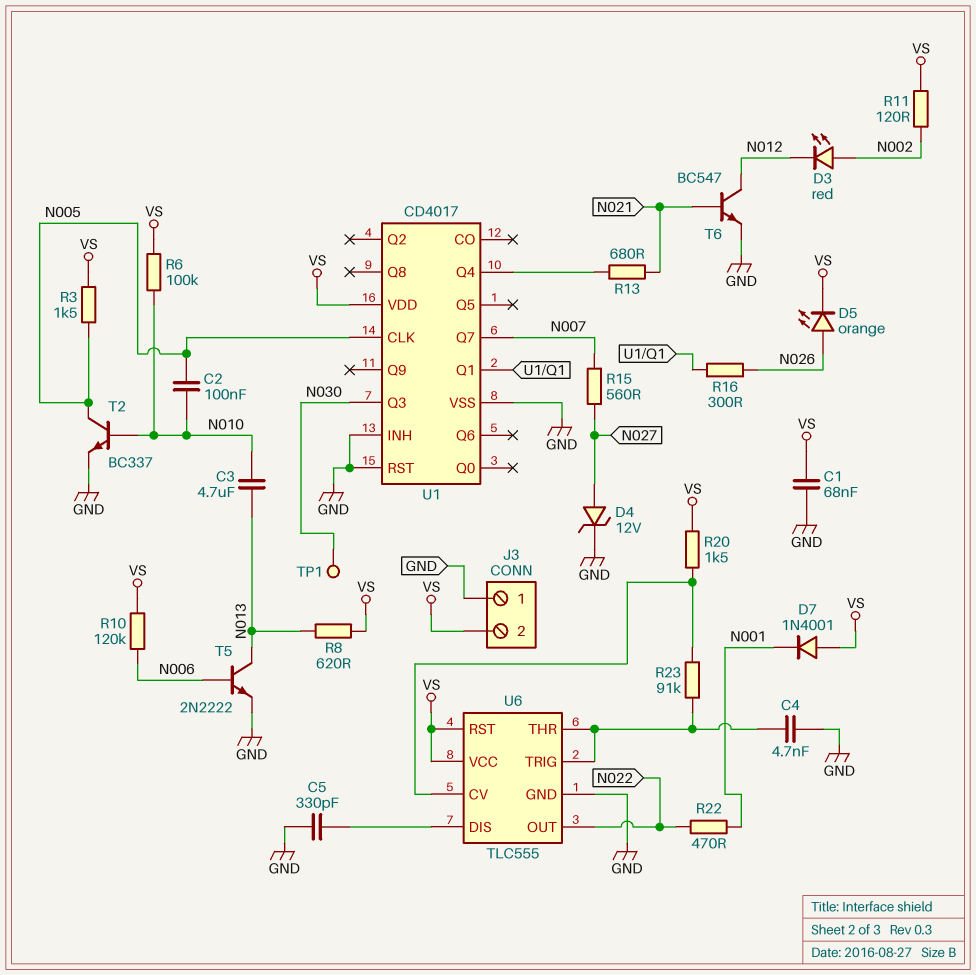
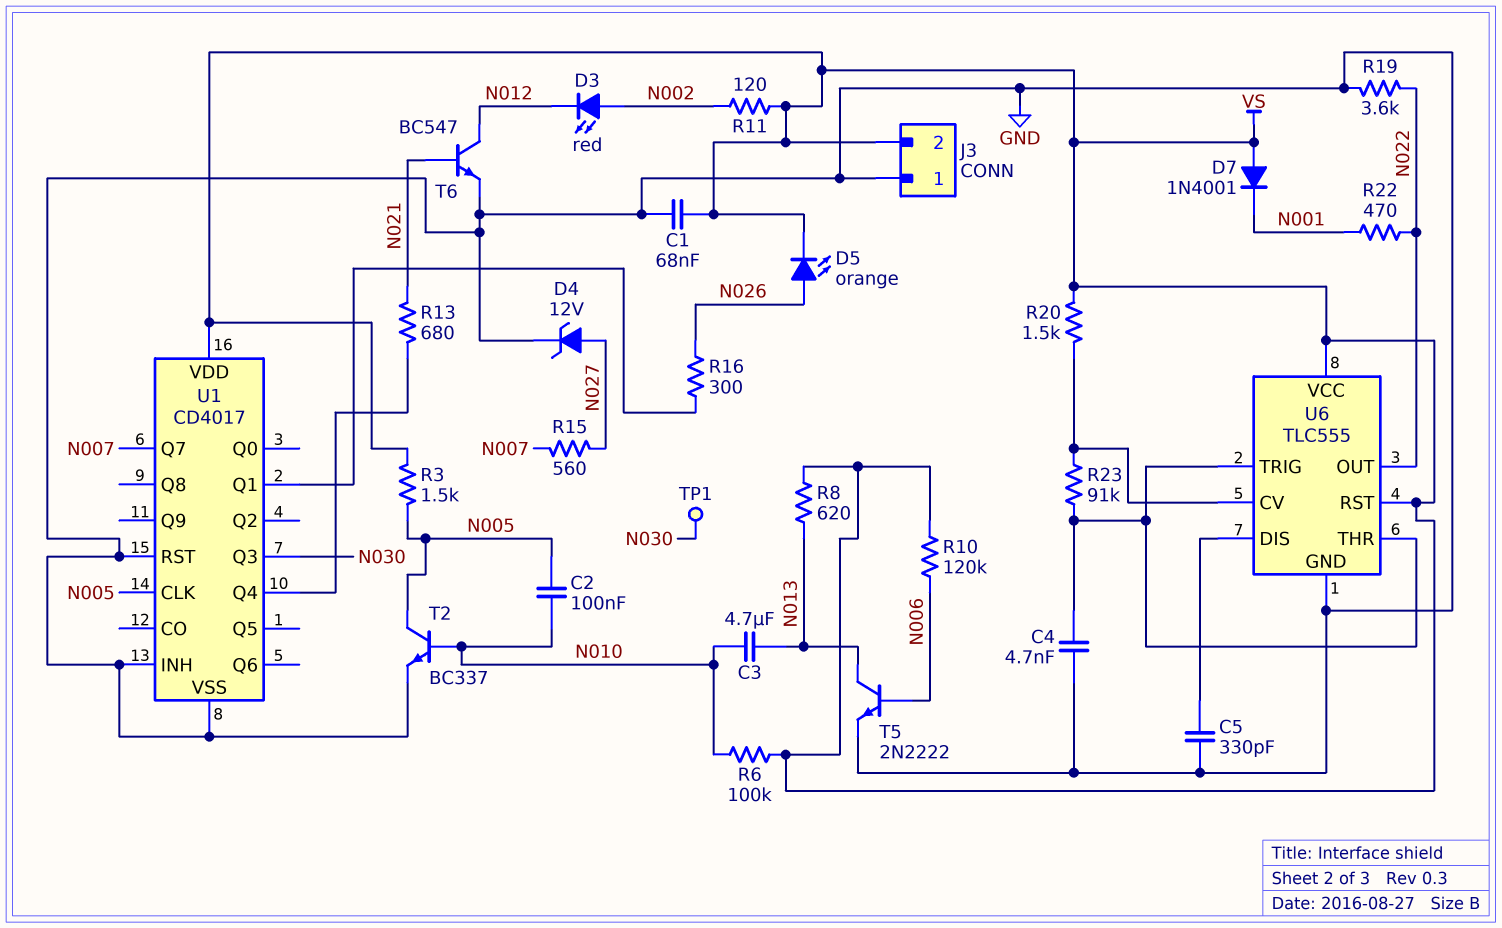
R19: none -> 3.6k (GND, N022)

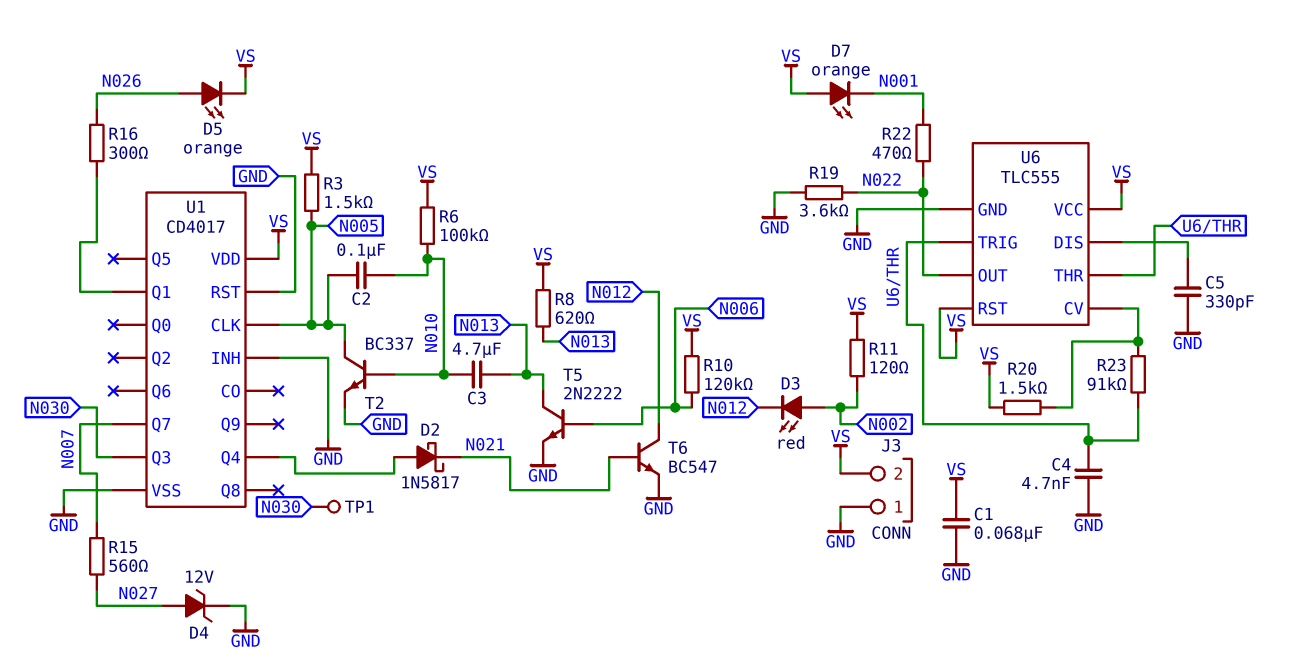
D2: none -> schottky 1N5817 (A U1/Q4, K N021)
D7: diode 1N4001 (A VS, K N001) -> LED orange (A VS, K N001)
R13: 680 (N021, U1/Q4) -> none

